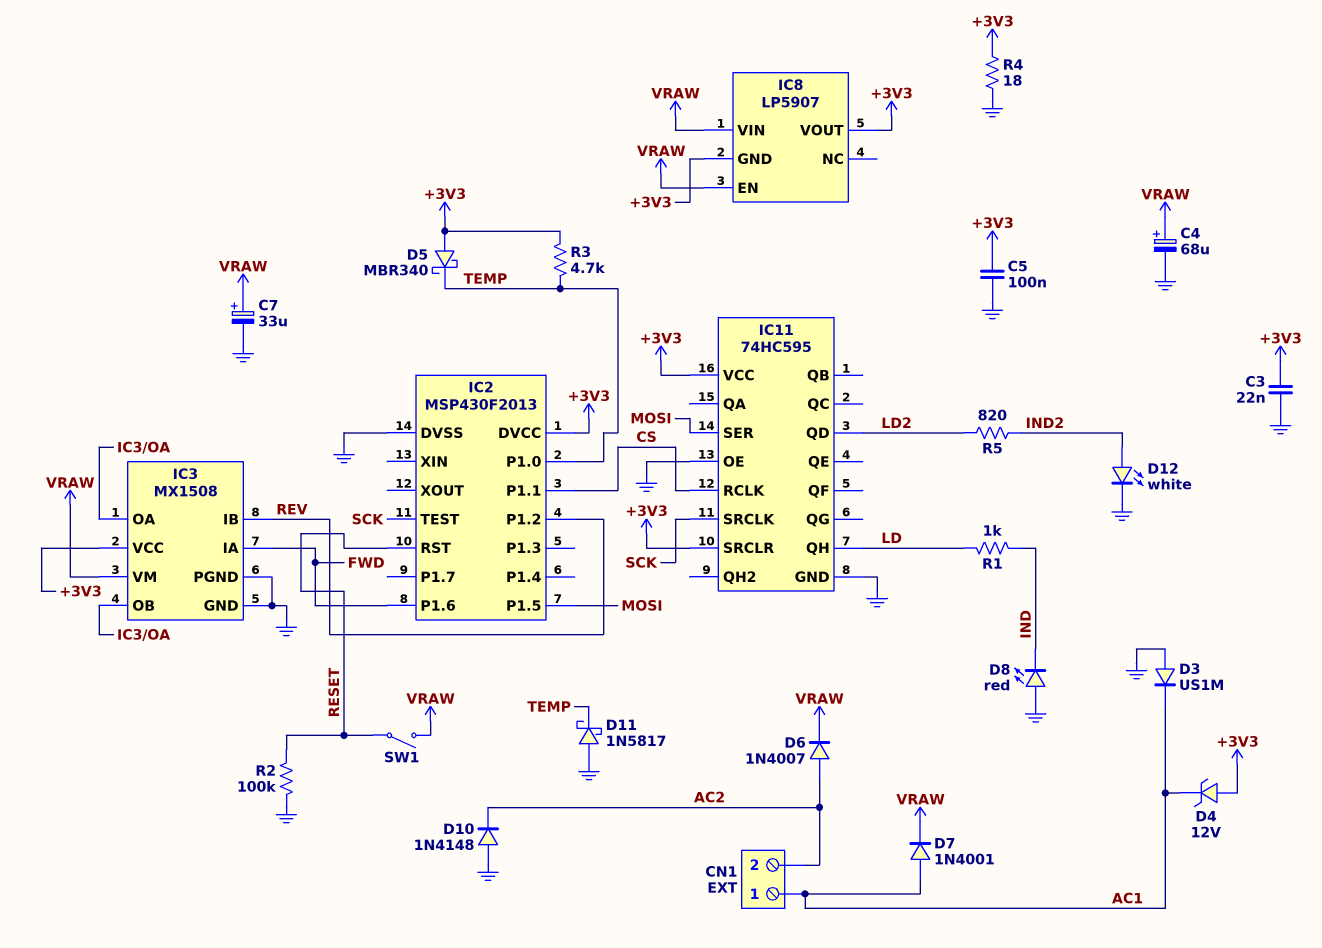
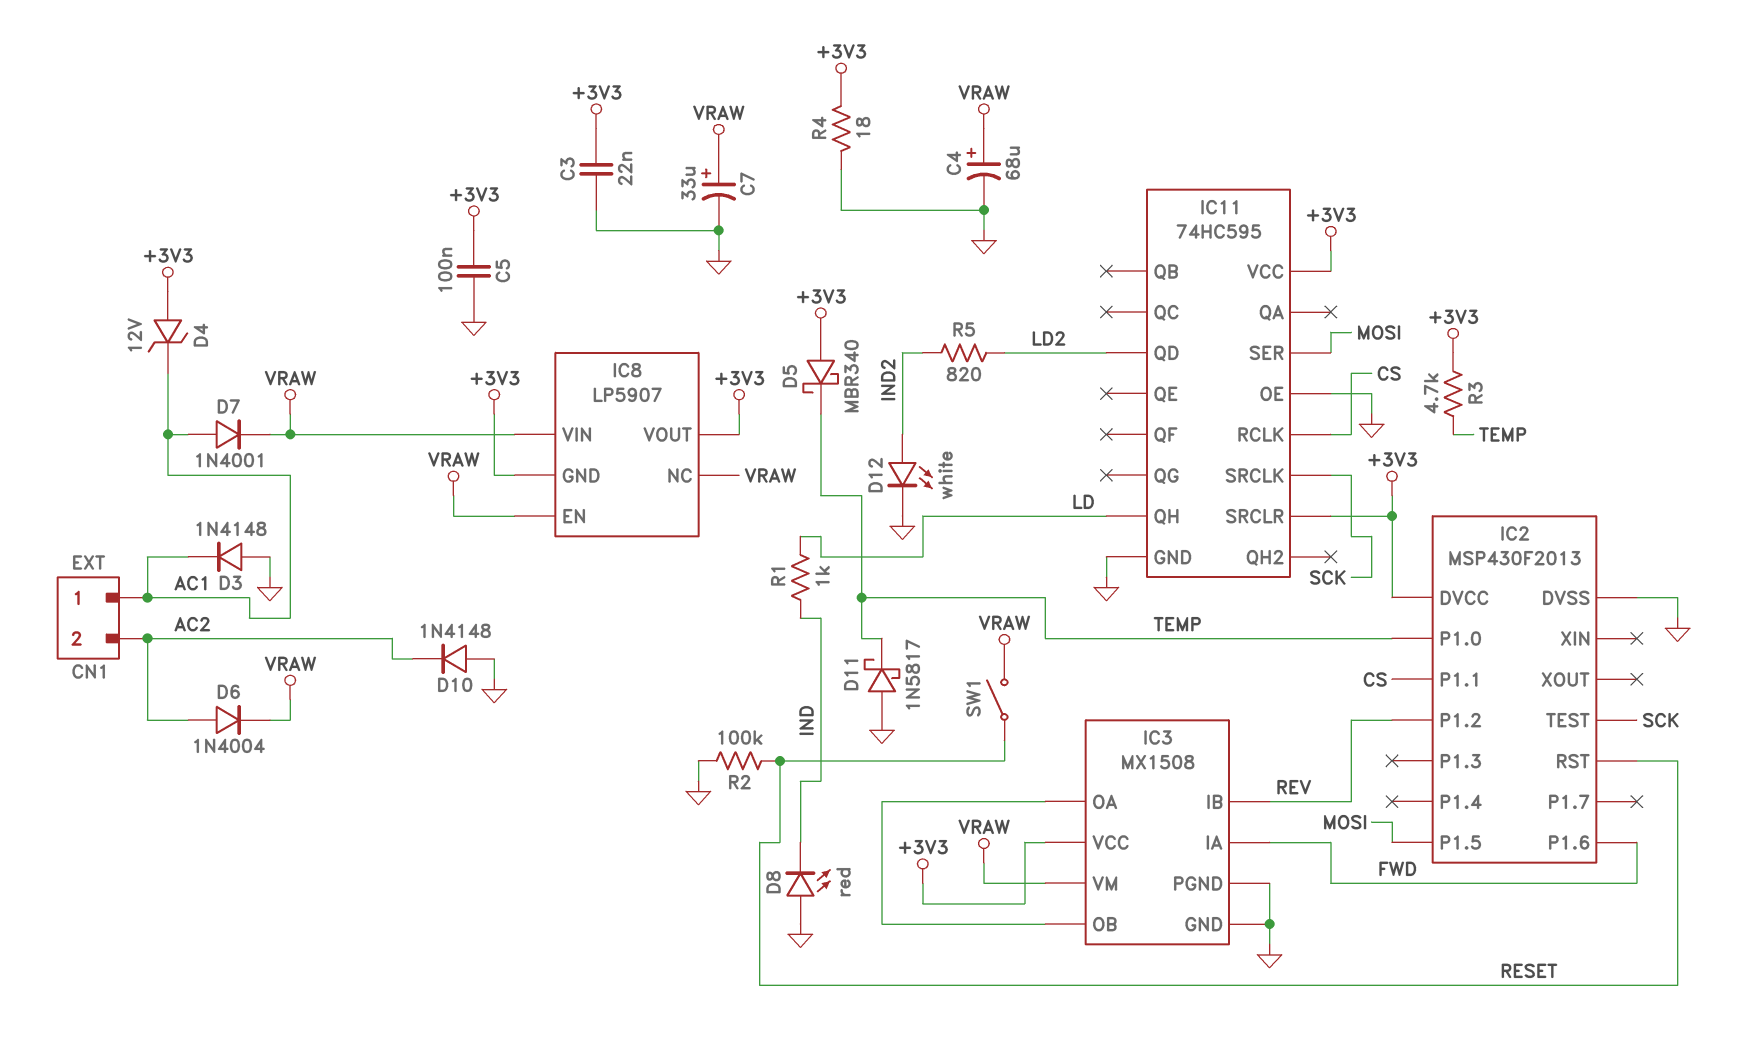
D3: diode US1M (A GND, K AC1) -> diode 1N4148 (A GND, K AC1)
D6: diode 1N4007 (A AC2, K VRAW) -> diode 1N4004 (A AC2, K VRAW)
IC8 pin NC: none -> VRAW

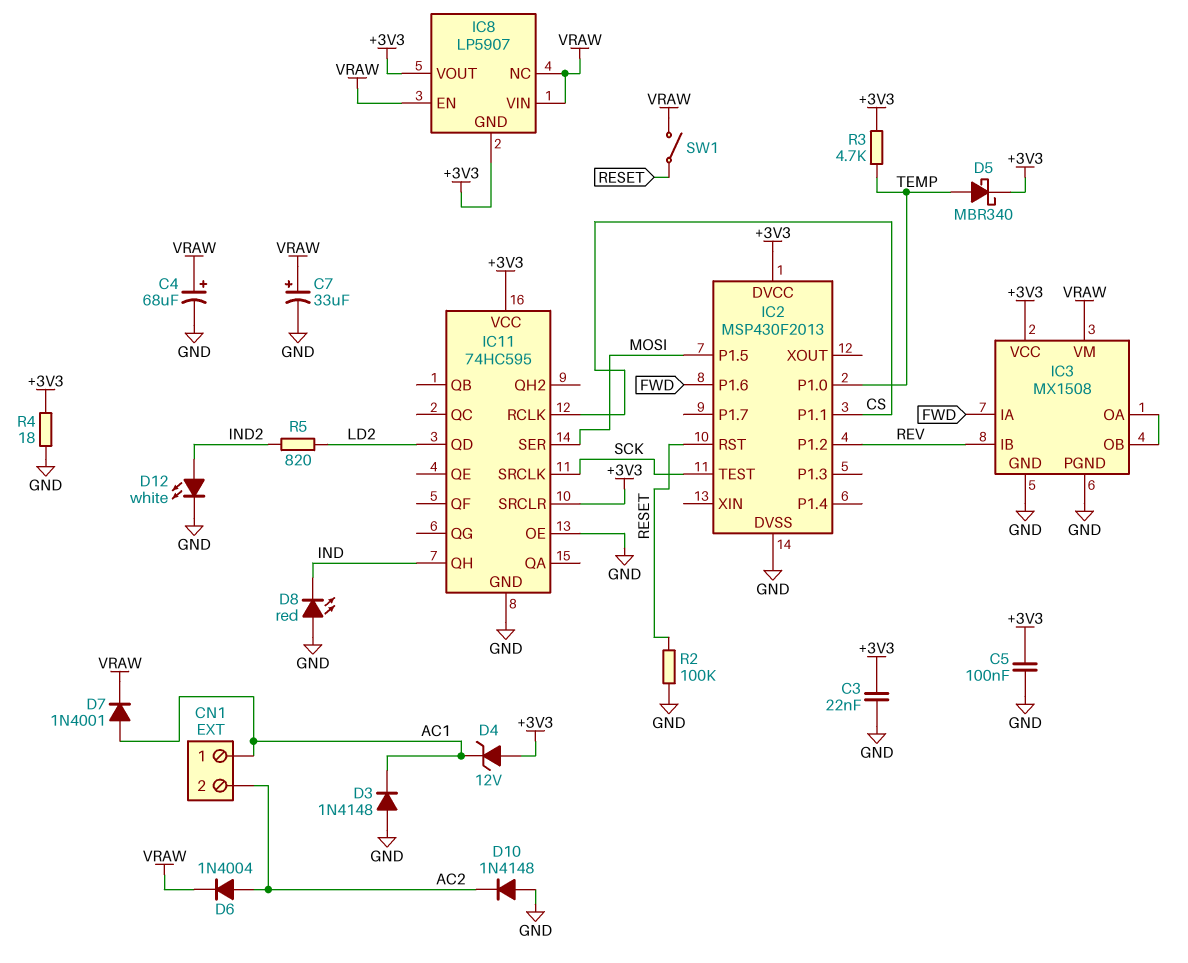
D5: schottky MBR340 (A +3V3, K TEMP) -> schottky MBR340 (A TEMP, K +3V3)
D11: schottky 1N5817 (A GND, K TEMP) -> none
IC11 pin QH: LD -> IND
R1: 1k (IND, LD) -> none

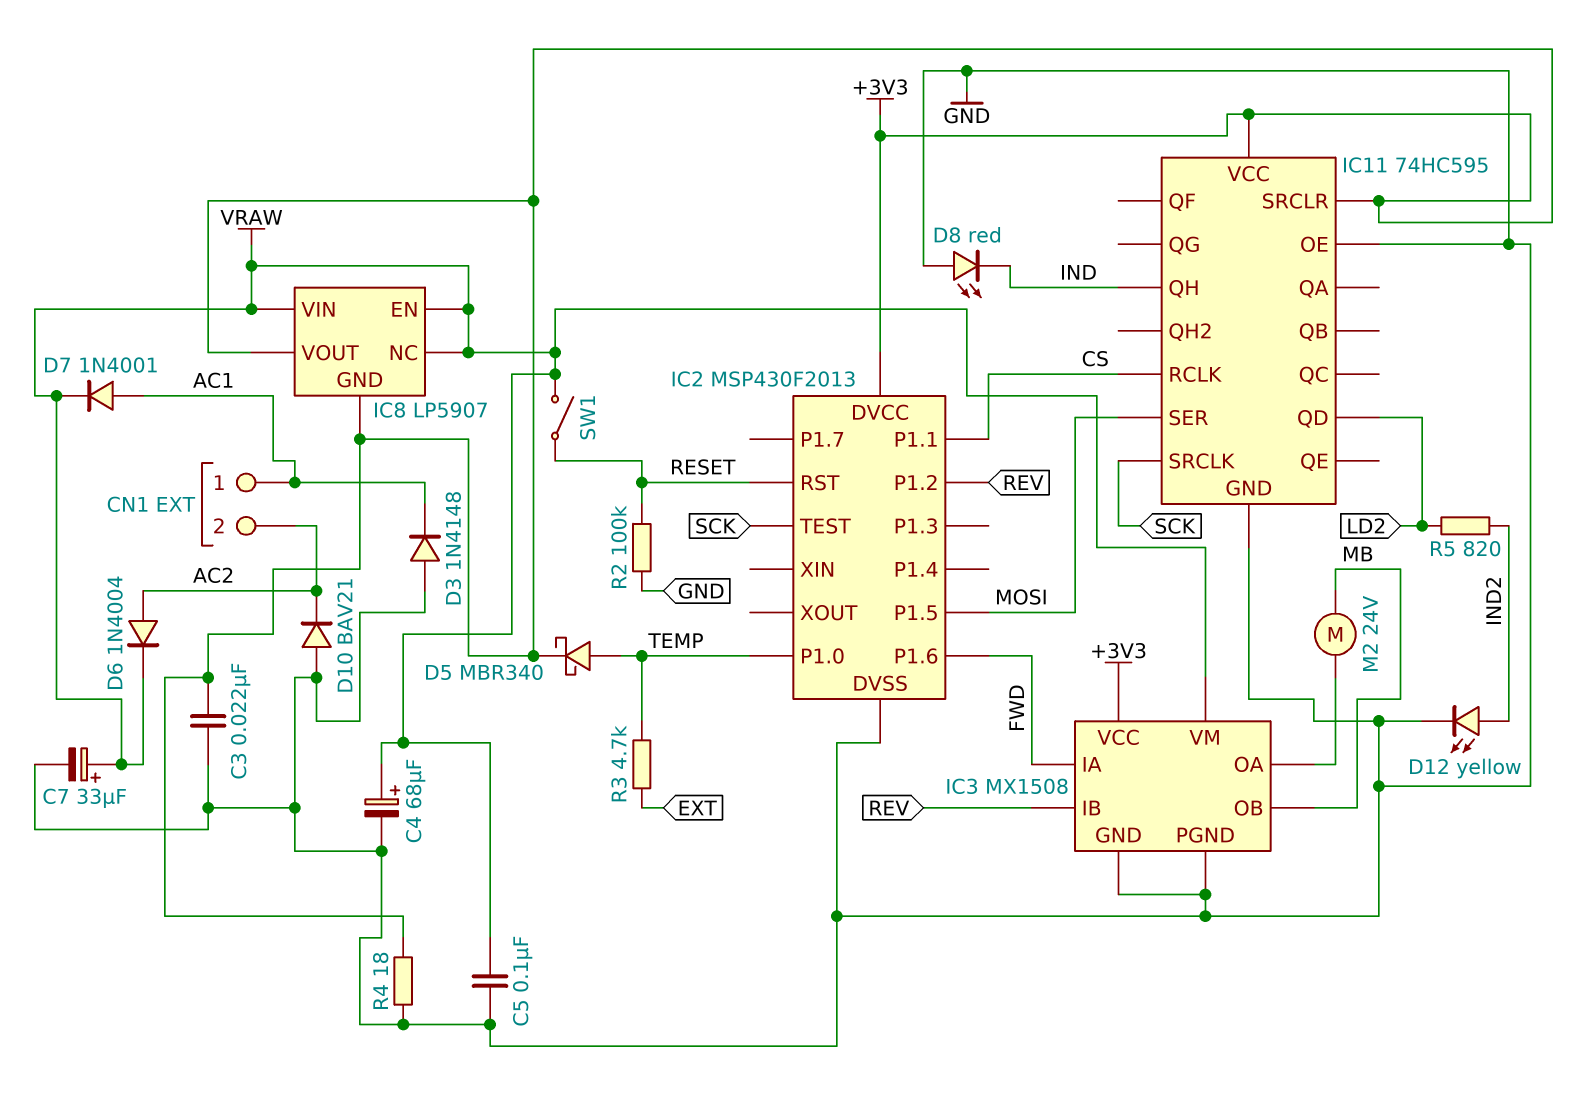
C5: 100nF (+3V3, GND) -> 100nF (GND, VRAW)
D4: zener 12V (A +3V3, K AC1) -> none
D10: diode 1N4148 (A GND, K AC2) -> diode BAV21 (A GND, K AC2)
D12: LED white (A IND2, K GND) -> LED yellow (A IND2, K GND)
IC3 pin OB: IC3/OA -> MB
M2: none -> motor 24V (IC3/OA, MB)
R3: 4.7k (+3V3, TEMP) -> 4.7k (EXT, TEMP)

